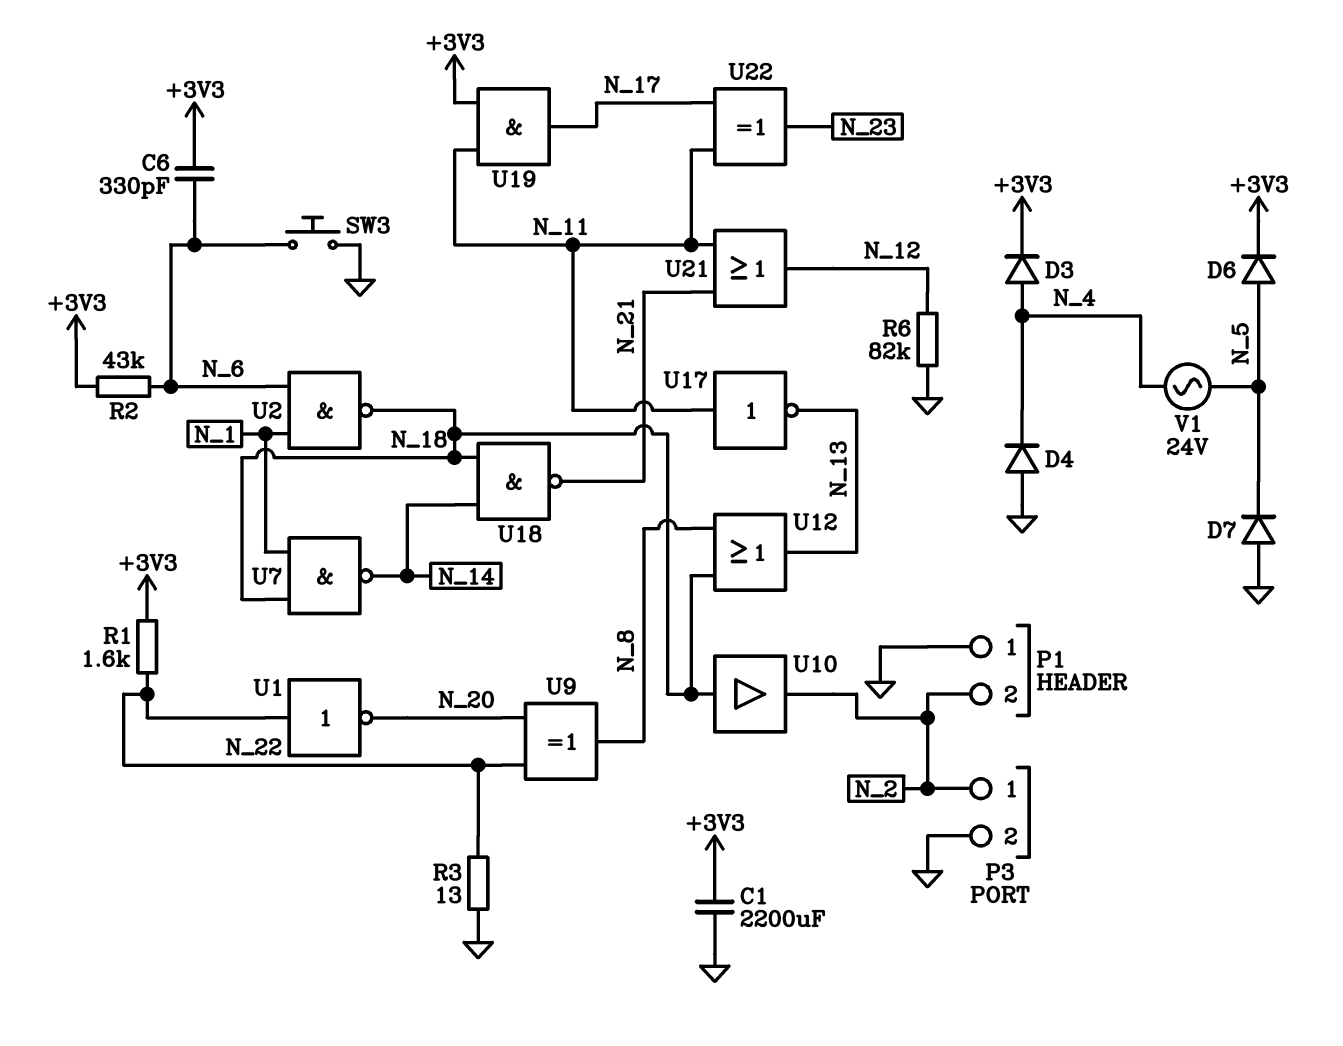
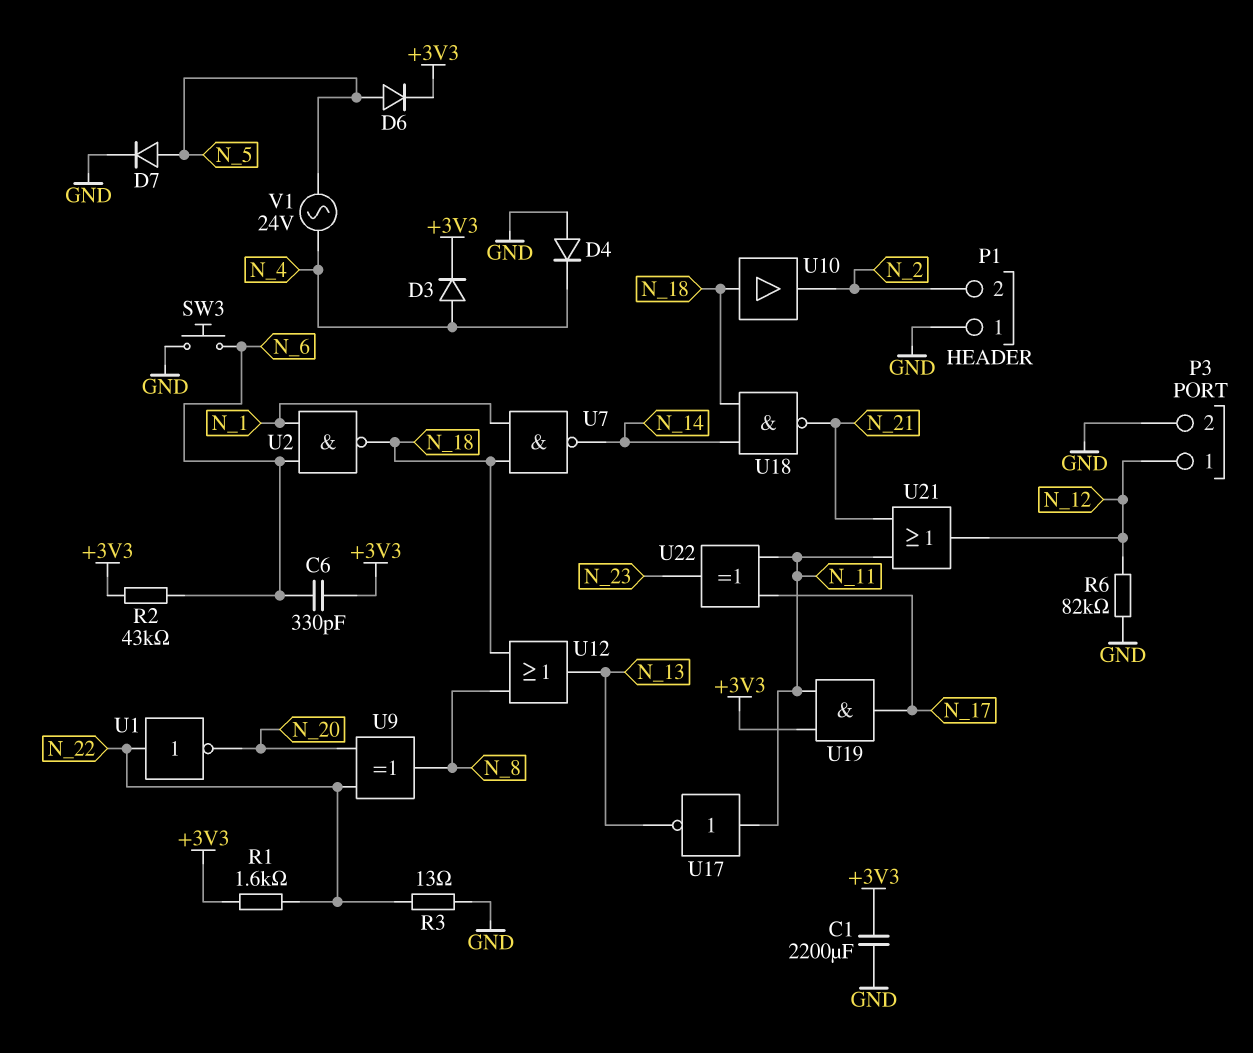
D7: diode (A GND, K N_5) -> diode (A N_5, K GND)
P3 pin 1: N_2 -> N_12

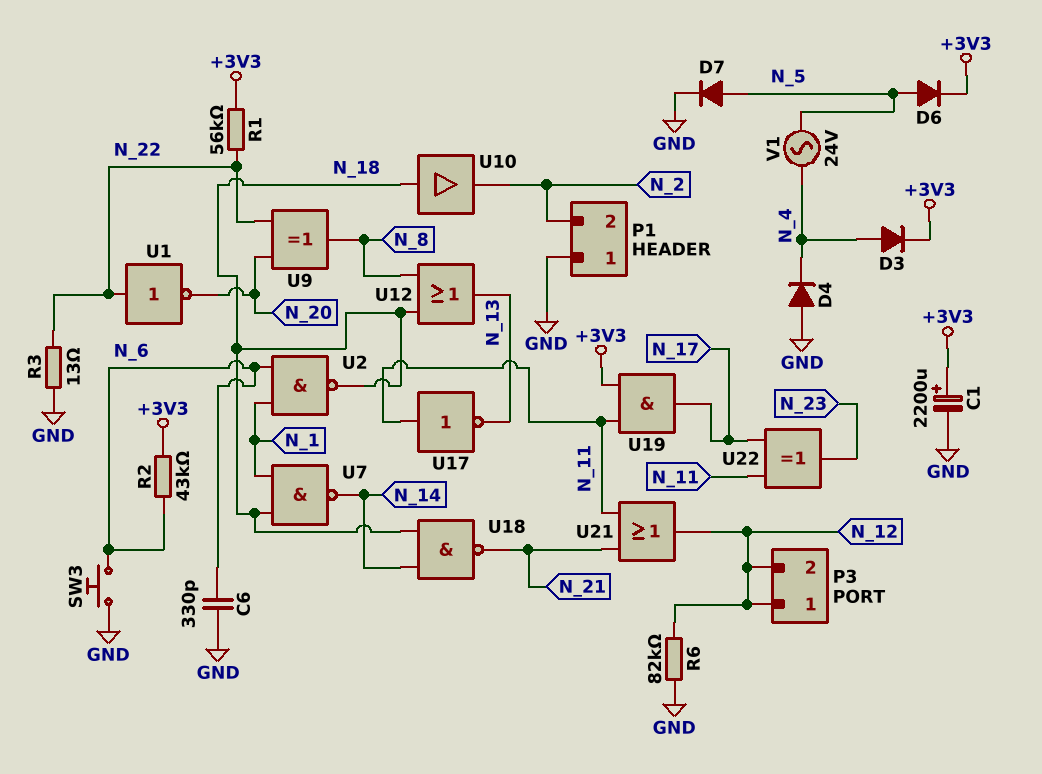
C1: 2200uF (+3V3, GND) -> 2200uF (plus +3V3, minus GND)
C6: 330pF (+3V3, N_6) -> 330pF (GND, N_6)
P3 pin 2: GND -> N_12
R1: 1.6k (+3V3, N_22) -> 56k (+3V3, N_22)

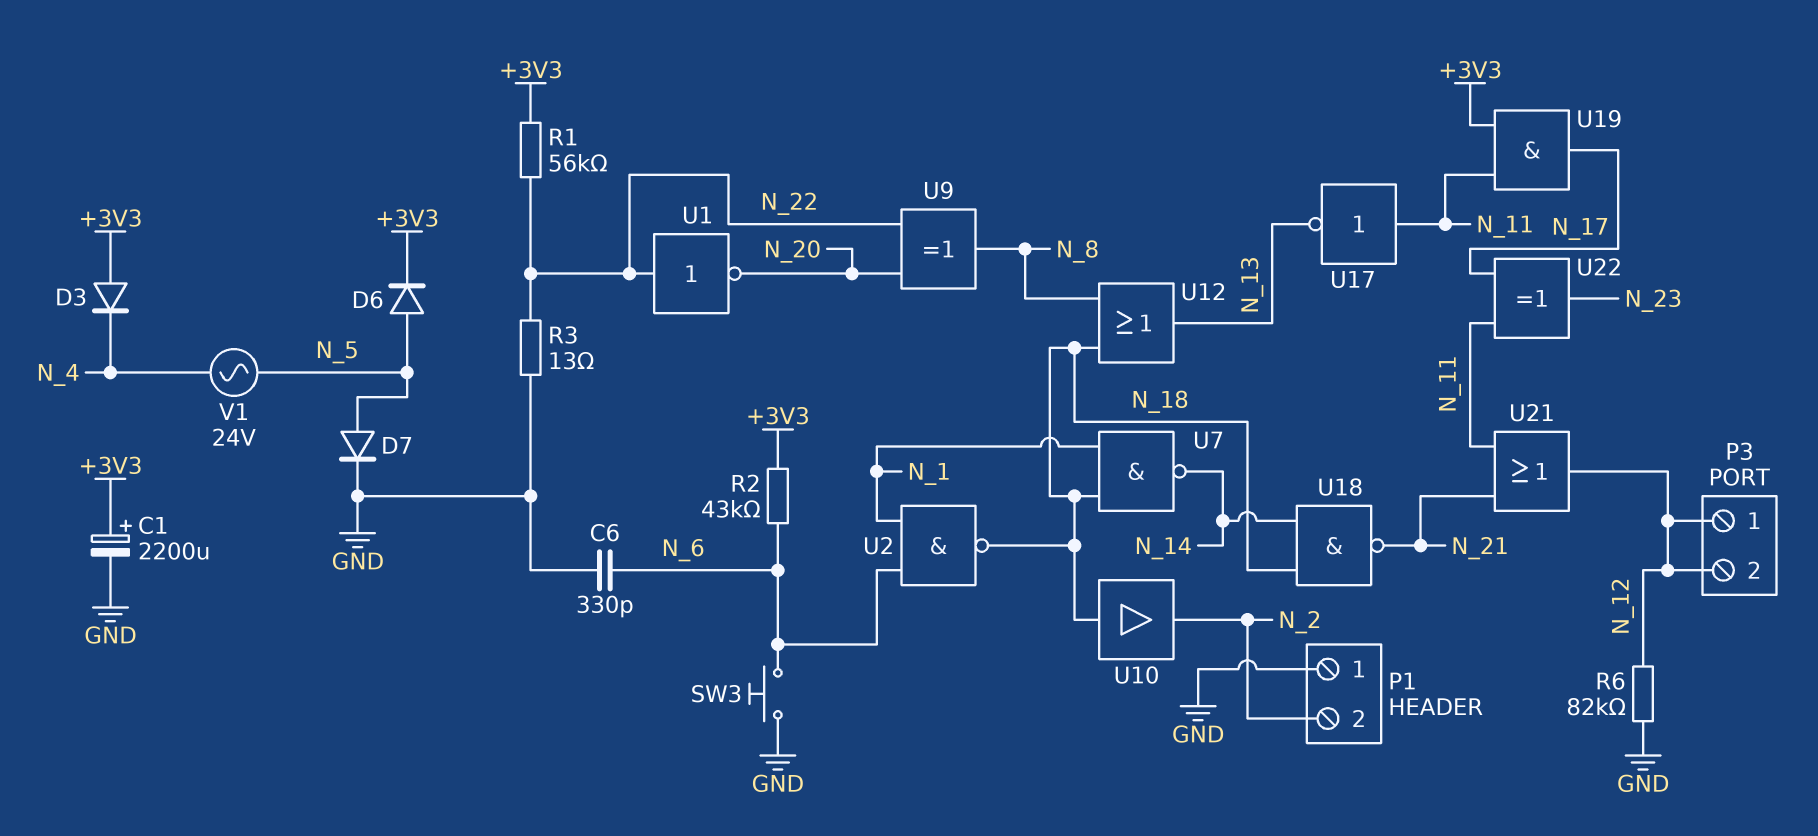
D3: diode (A N_4, K +3V3) -> diode (A +3V3, K N_4)
D4: diode (A GND, K N_4) -> none

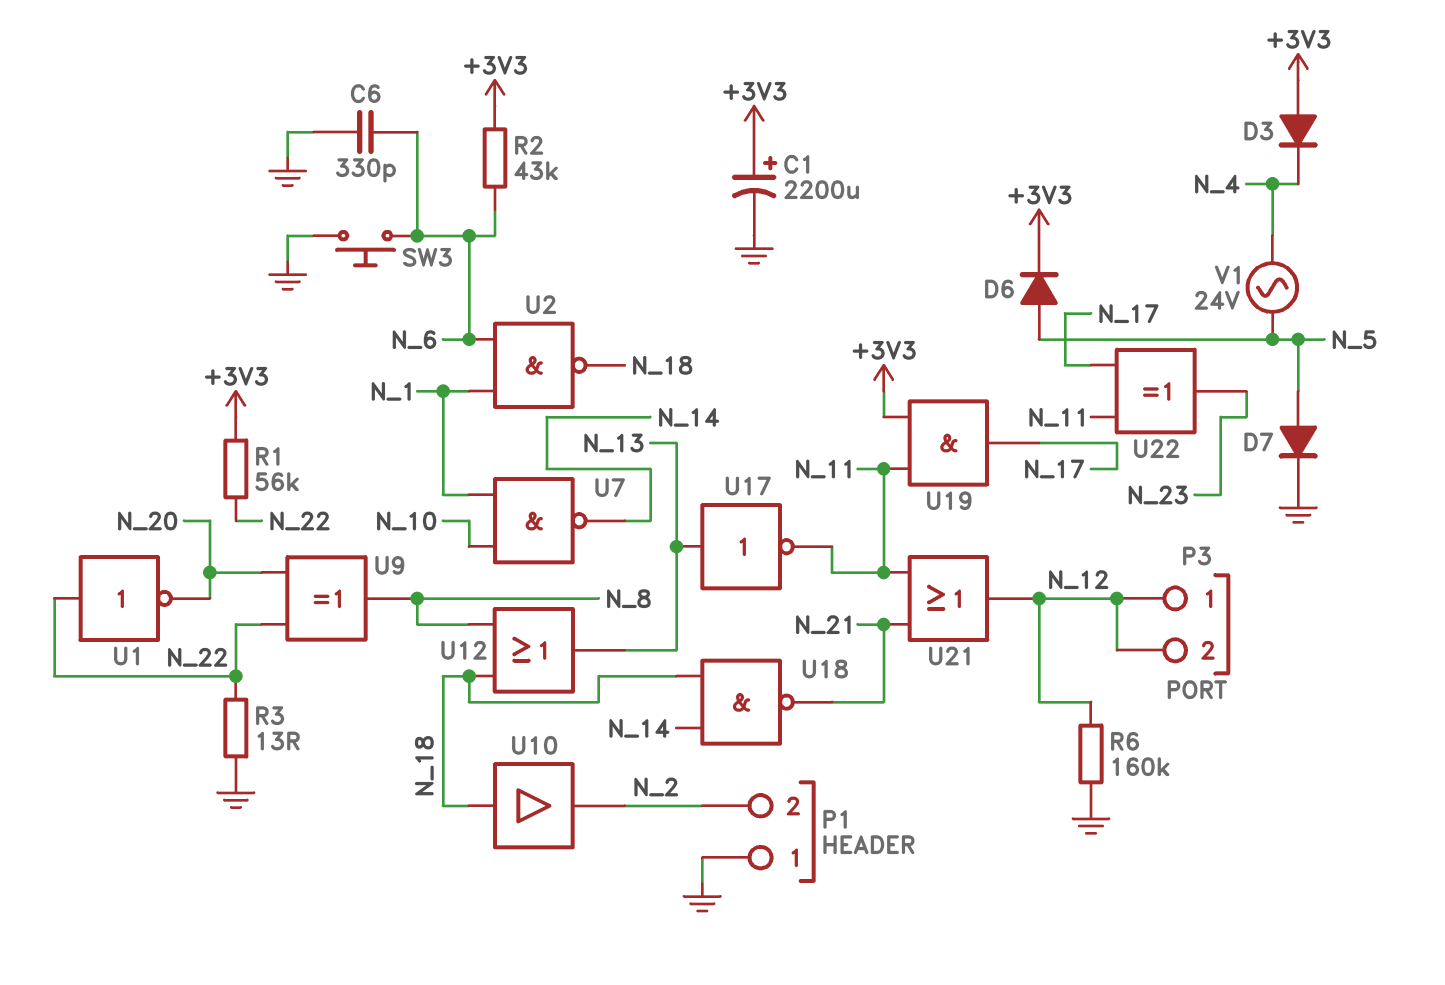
R6: 82k (GND, N_12) -> 160k (GND, N_12)
U7: NAND (in N_1, in N_18, out N_14) -> NAND (in N_1, in N_10, out N_14)
U17: NOT (in N_11, out N_13) -> NOT (in N_13, out N_11)

